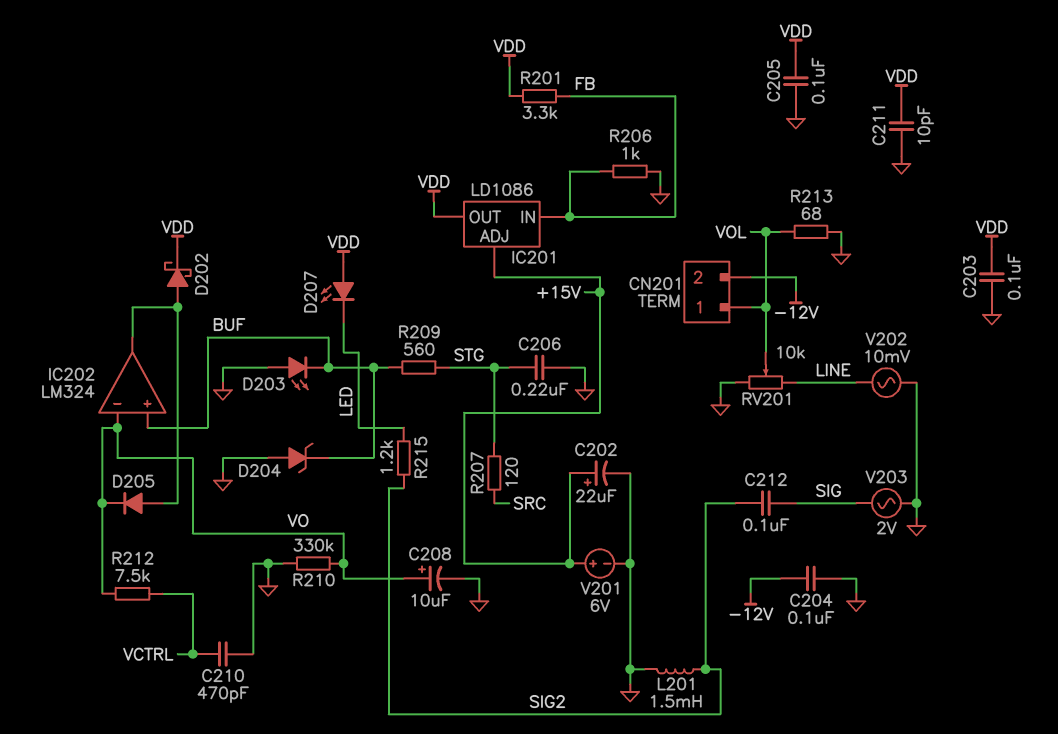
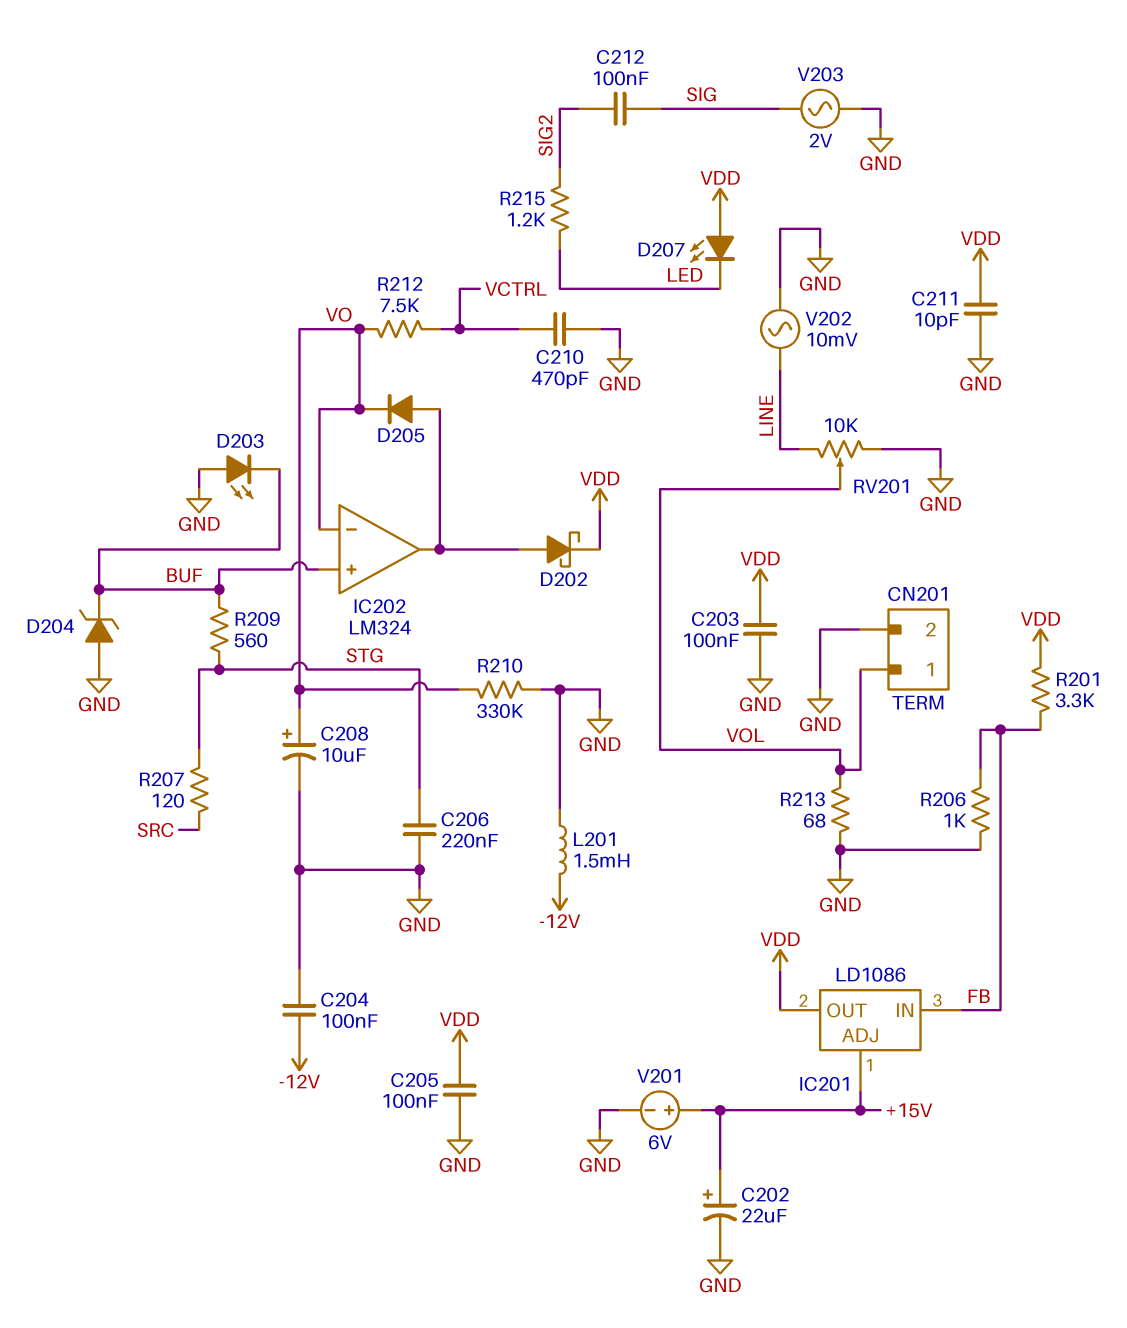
CN201 pin 2: -12V -> GND
L201: 1.5mH (GND, SIG2) -> 1.5mH (-12V, GND)

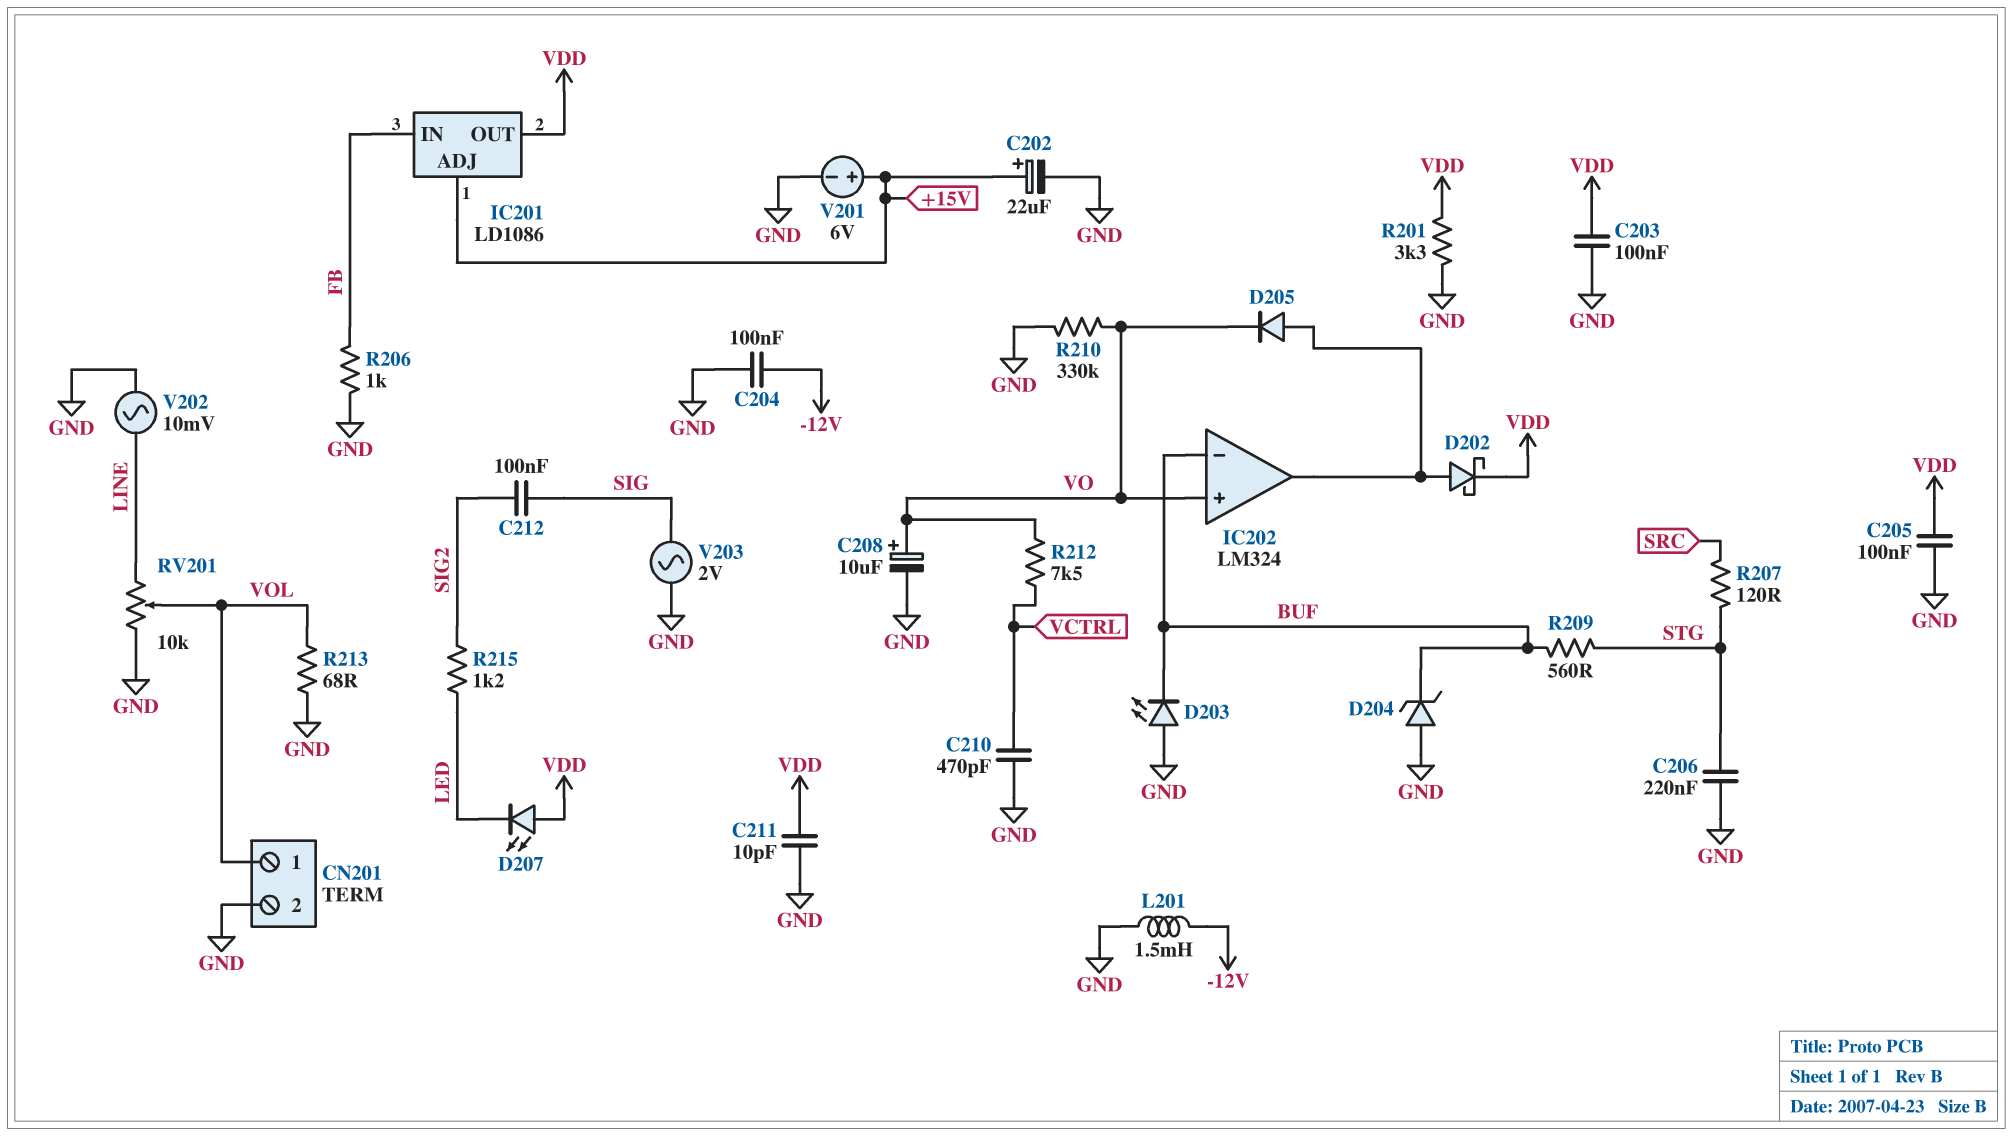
IC202 pin in+: BUF -> VO
IC202 pin in-: VO -> BUF
R201: 3.3k (FB, VDD) -> 3.3k (GND, VDD)

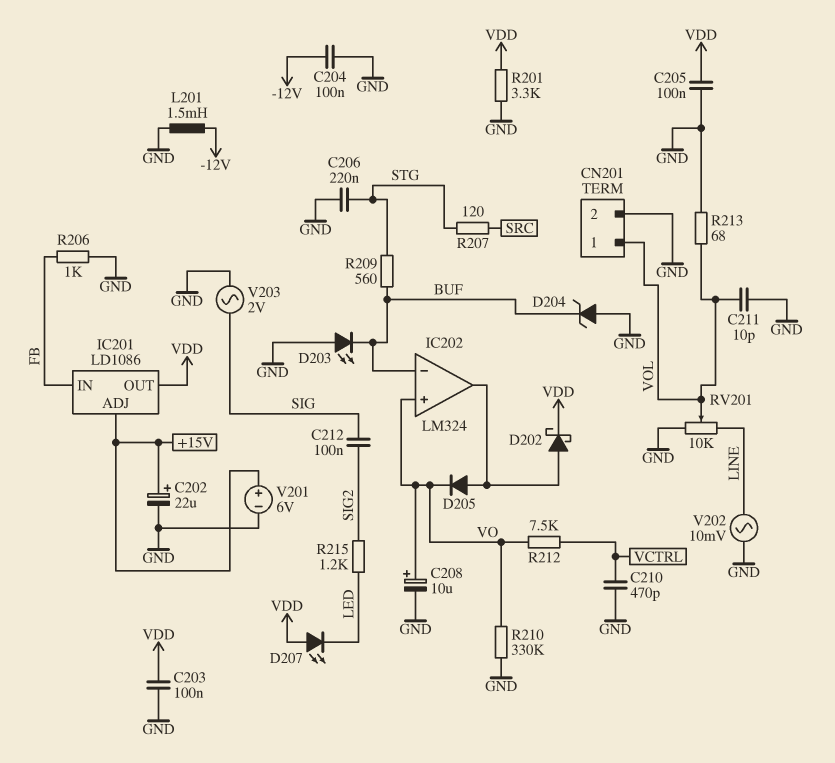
C211: 10pF (GND, VDD) -> 10pF (GND, VOL)

